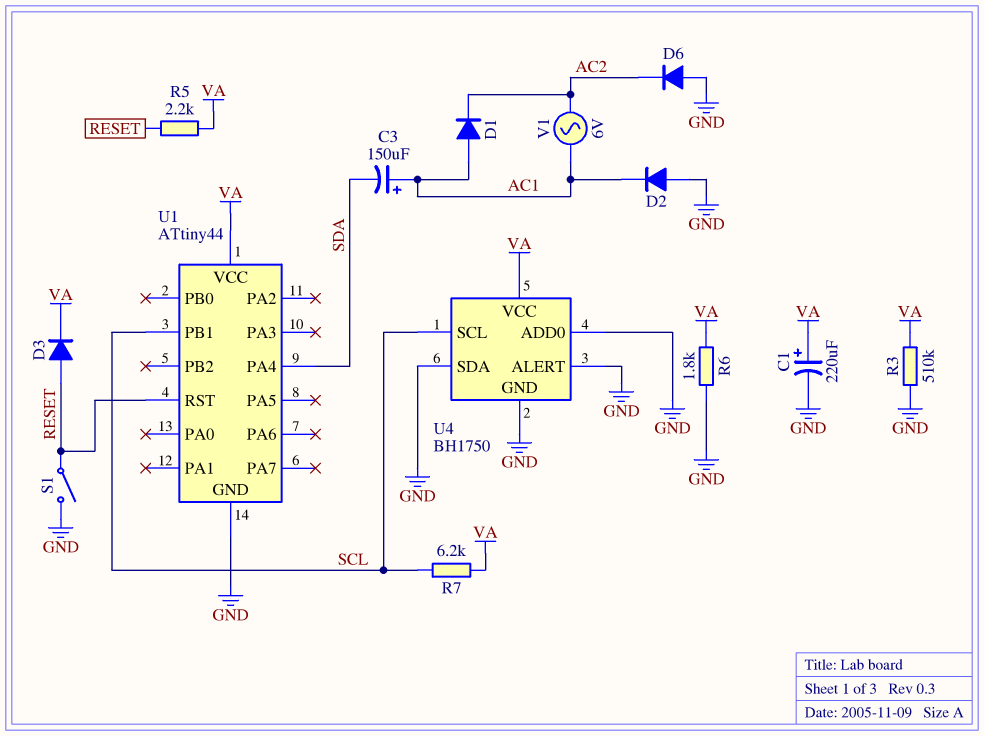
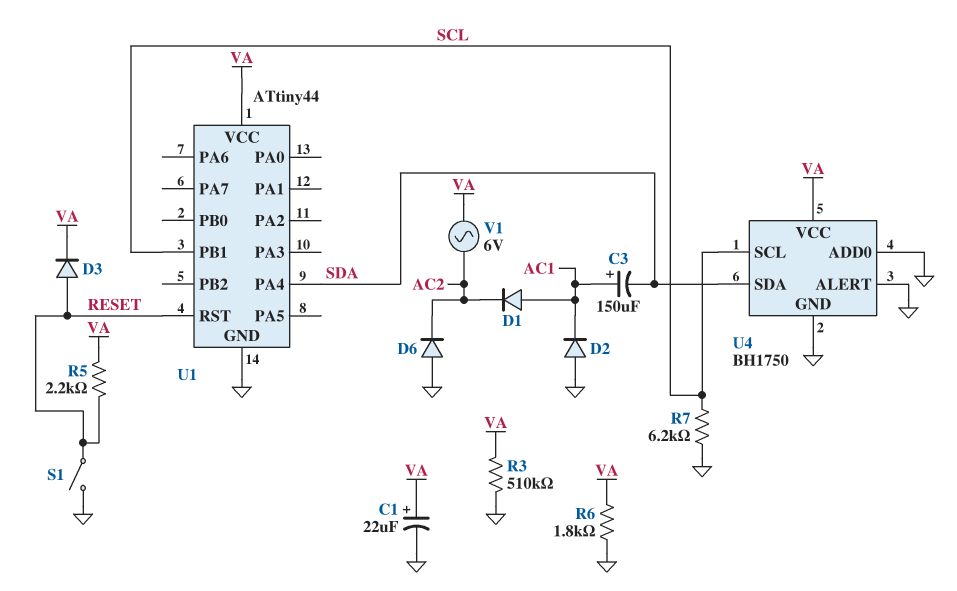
C1: 220uF (plus VA, minus GND) -> 22uF (plus VA, minus GND)
R7: 6.2k (SCL, VA) -> 6.2k (GND, SCL)
U4 pin SDA: GND -> SDA
V1: AC 6V (AC1, AC2) -> AC 6V (AC2, VA)

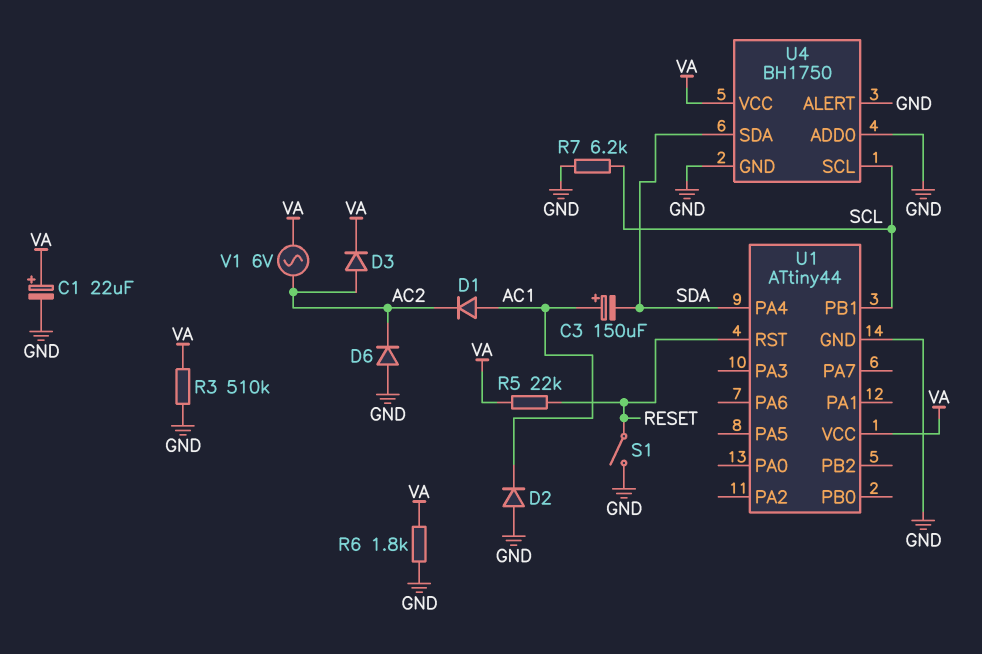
D3: diode (A RESET, K VA) -> diode (A AC2, K VA)
R5: 2.2k (RESET, VA) -> 22k (RESET, VA)

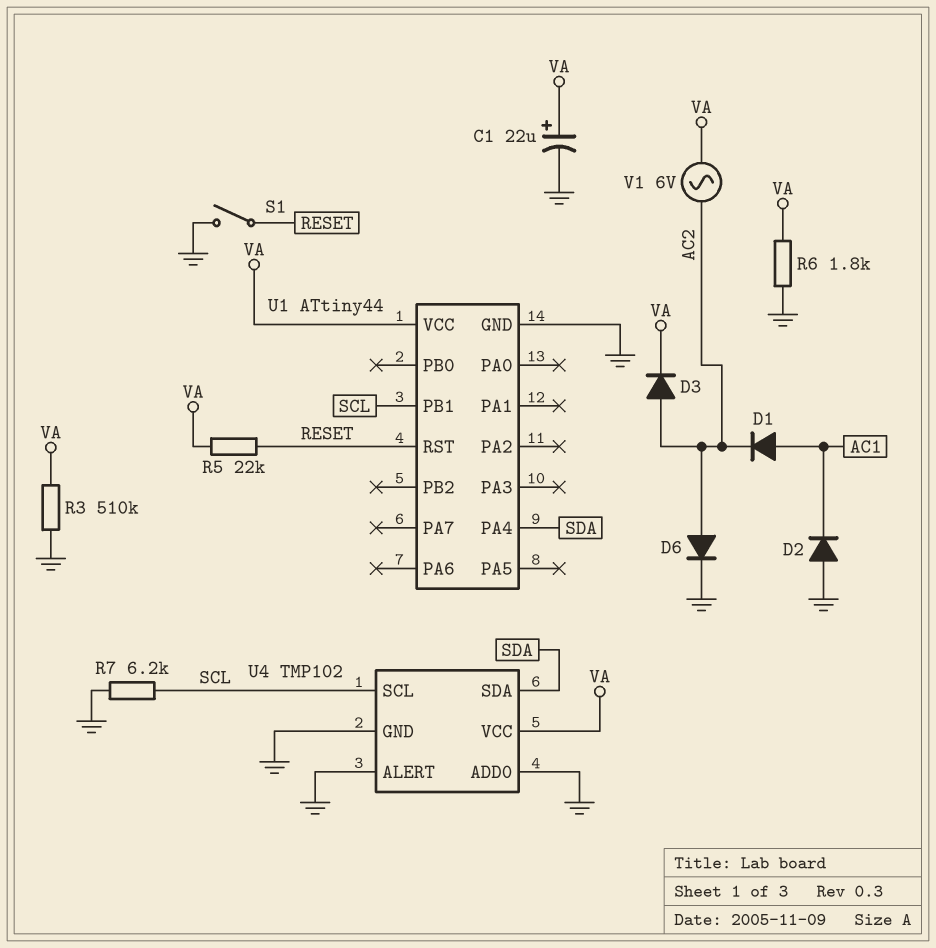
C3: 150uF (plus AC1, minus SDA) -> none
D6: diode (A GND, K AC2) -> diode (A AC2, K GND)
U4: BH1750 -> TMP102

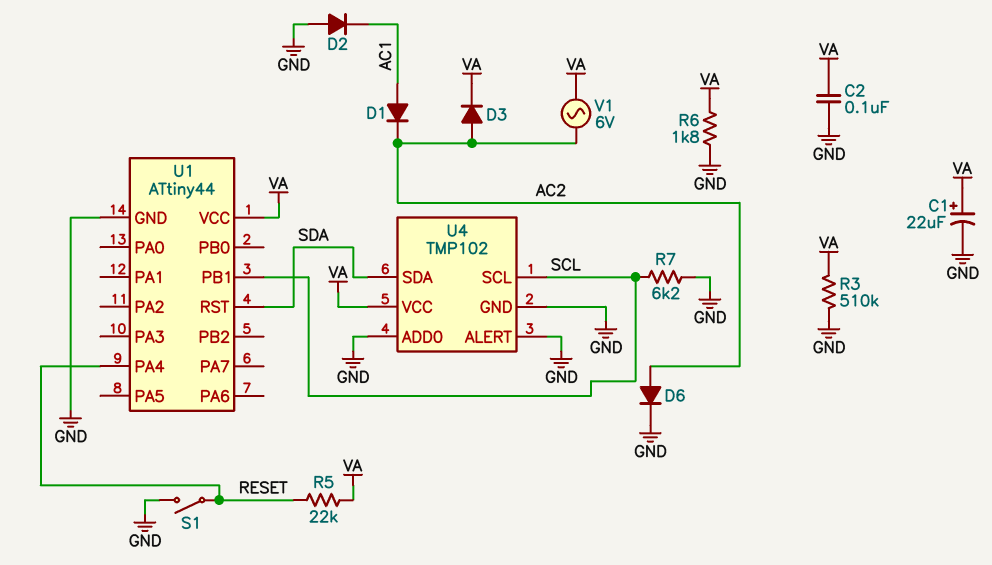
C2: none -> 100nF (GND, VA)
U1 pin PA4: SDA -> RESET
U1 pin RST: RESET -> SDA

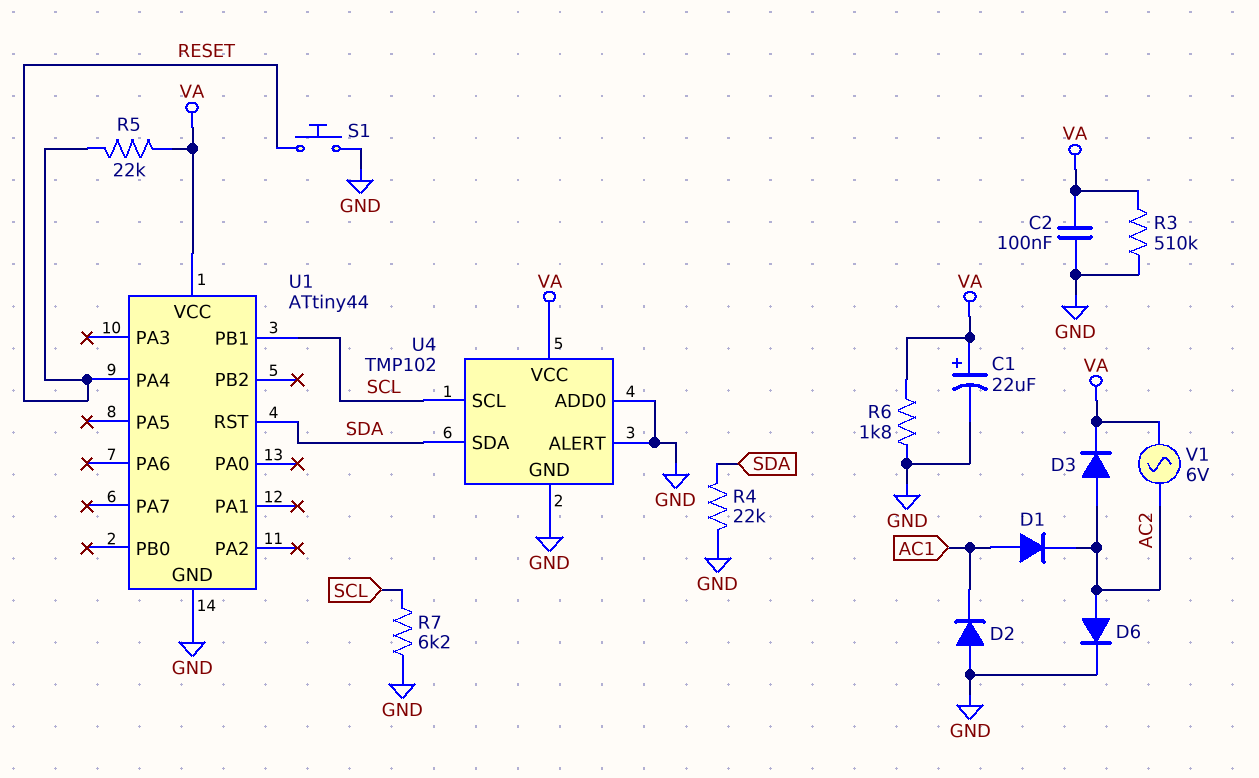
R4: none -> 22k (GND, SDA)
S1: switch (GND, RESET) -> button (GND, RESET)

